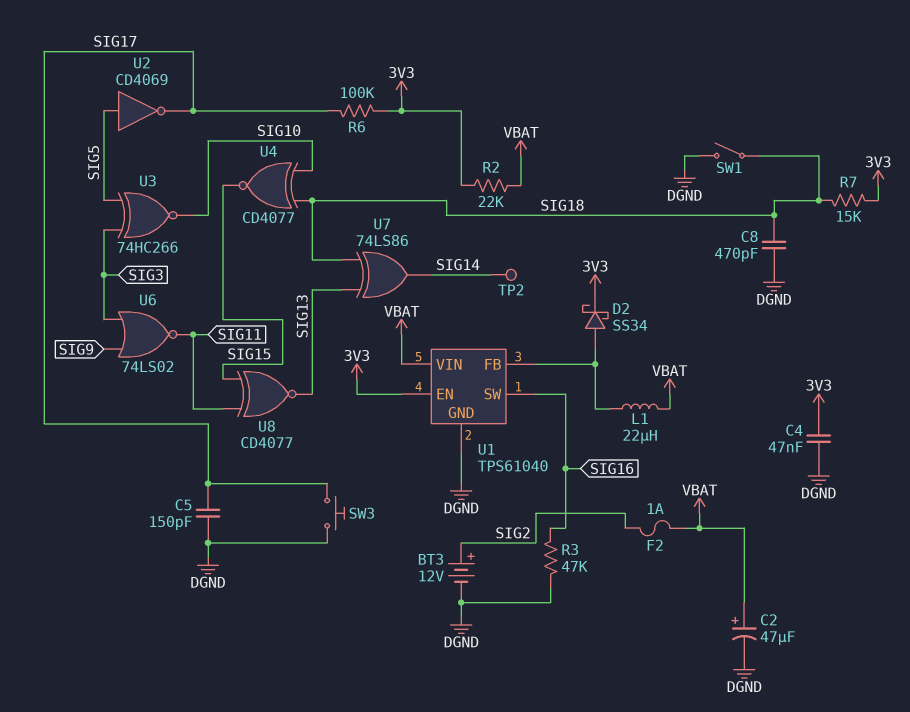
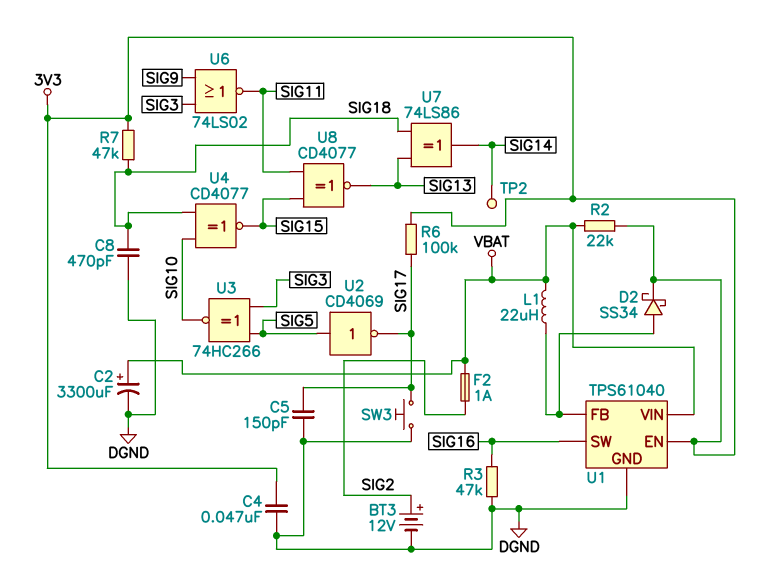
C2: 47uF (plus VBAT, minus DGND) -> 3300uF (plus VBAT, minus DGND)
R7: 15k (3V3, SIG18) -> 47k (3V3, SIG18)
SW1: switch (DGND, SIG18) -> none

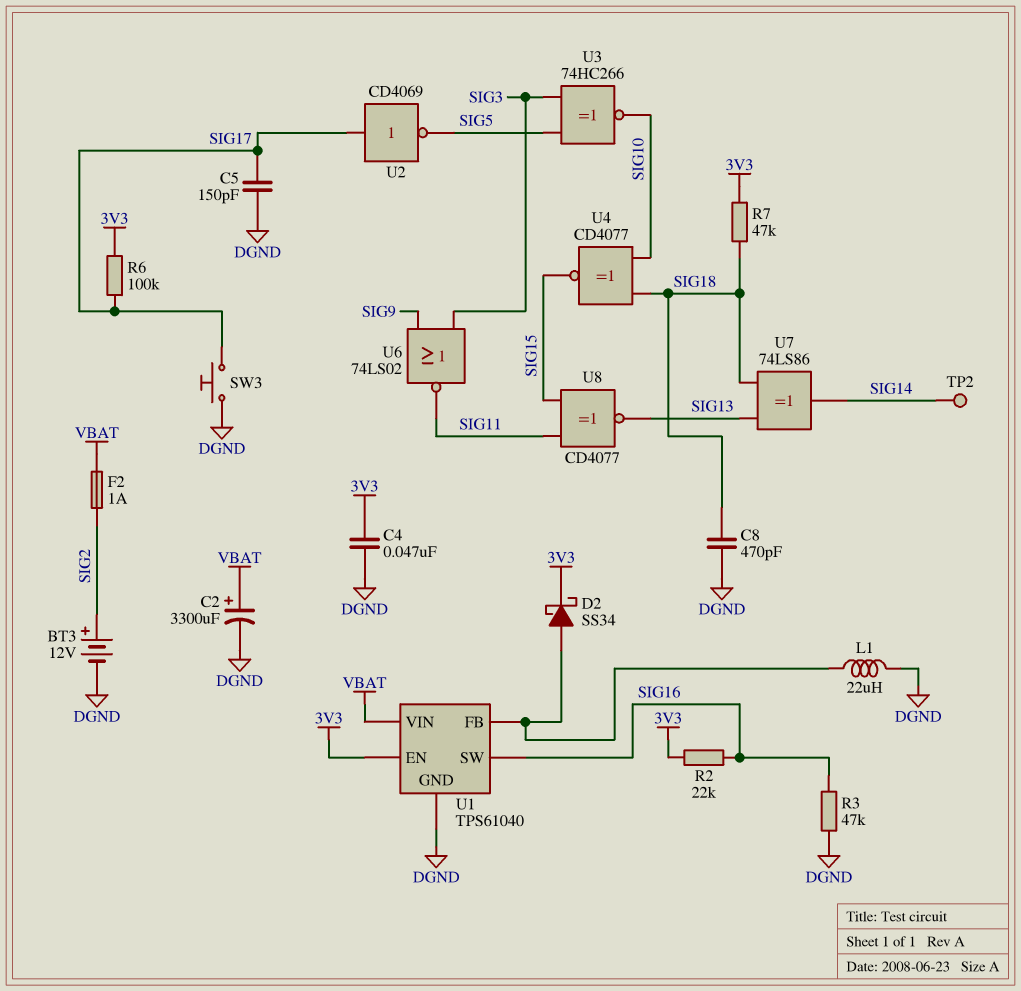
L1: 22uH (U1/FB, VBAT) -> 22uH (DGND, U1/FB)
R2: 22k (3V3, VBAT) -> 22k (3V3, SIG16)
U2: NOT CD4069 (in SIG5, out SIG17) -> NOT CD4069 (in SIG17, out SIG5)

